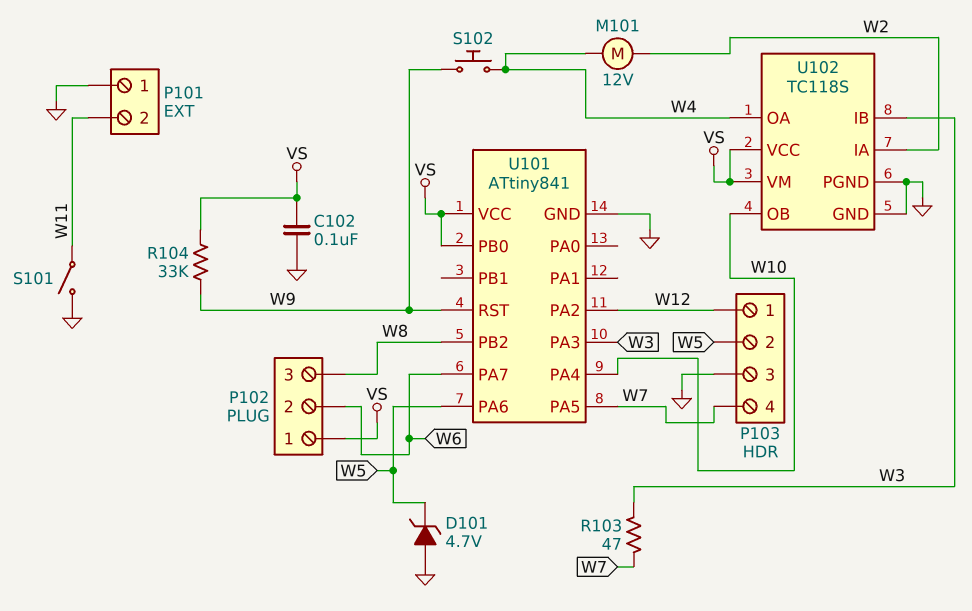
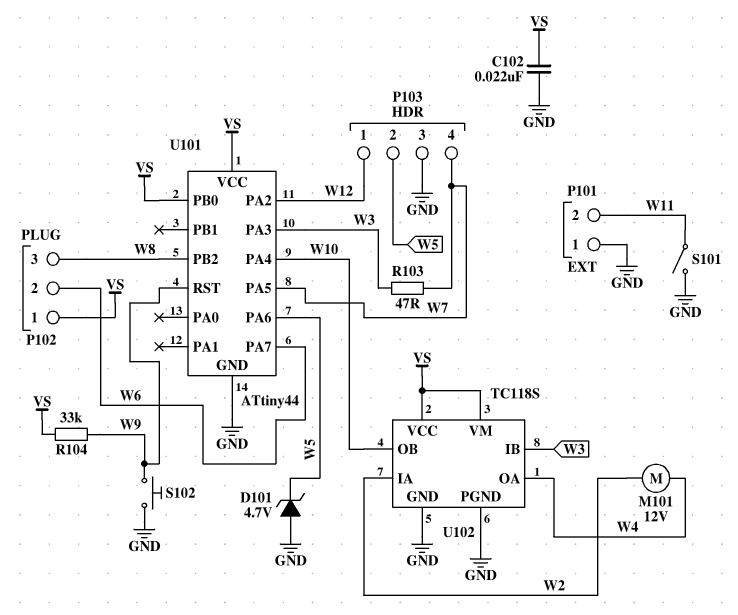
C102: 100nF (GND, VS) -> 22nF (GND, VS)
S102: button (W4, W9) -> button (GND, W9)
U101: ATtiny841 -> ATtiny44

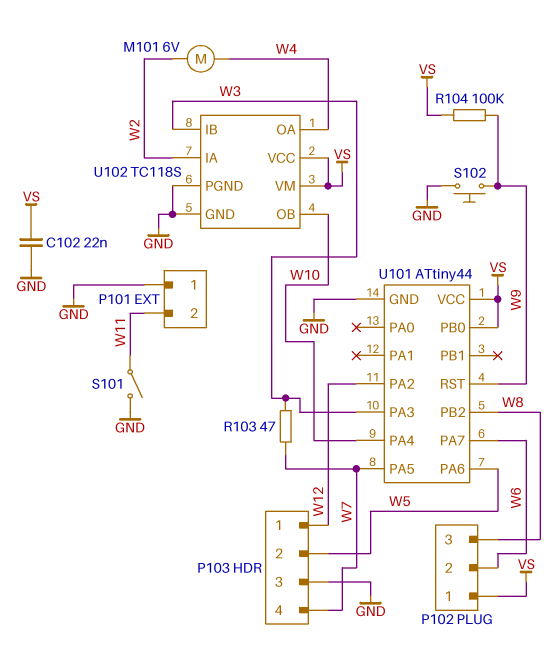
D101: zener 4.7V (A GND, K W5) -> none
M101: motor 12V (W2, W4) -> motor 6V (W2, W4)
R104: 33k (VS, W9) -> 100k (VS, W9)

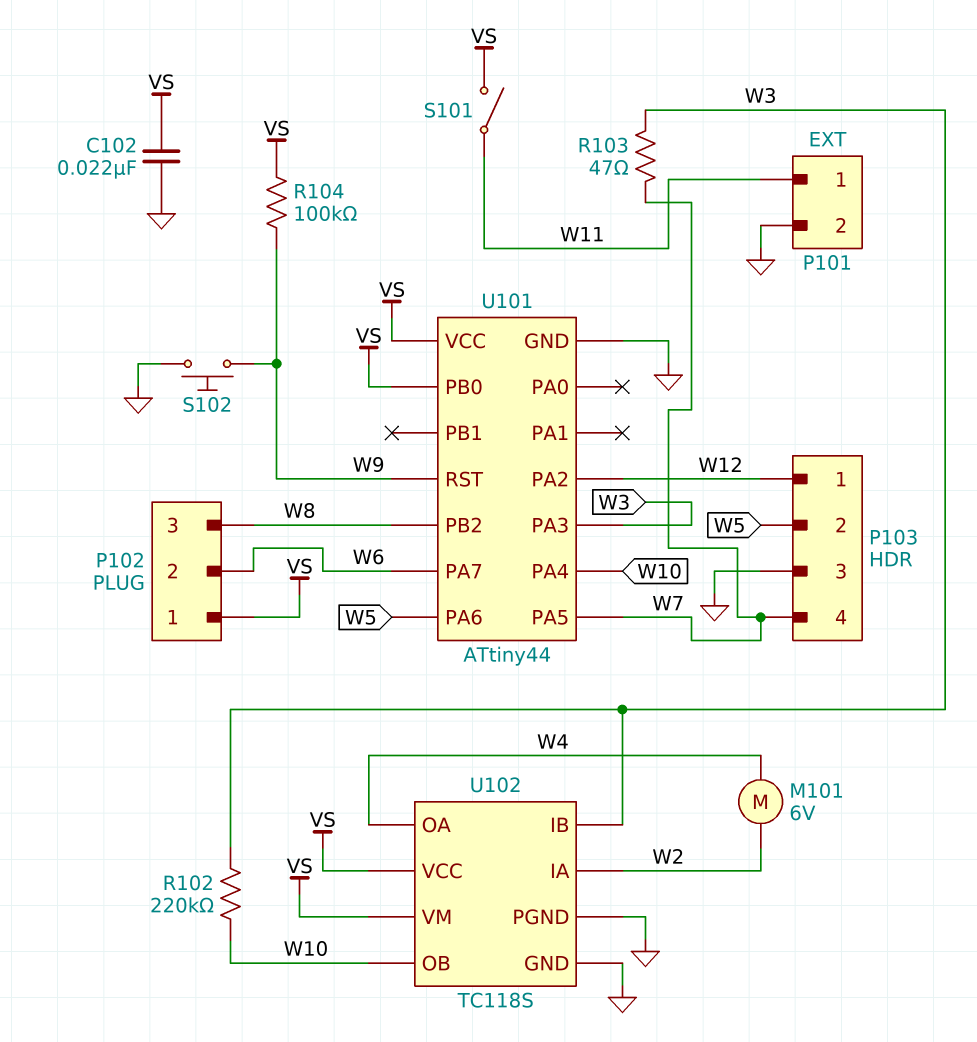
P101 pin 1: GND -> W11
P101 pin 2: W11 -> GND
R102: none -> 220k (W3, W10)
S101: switch (GND, W11) -> switch (VS, W11)

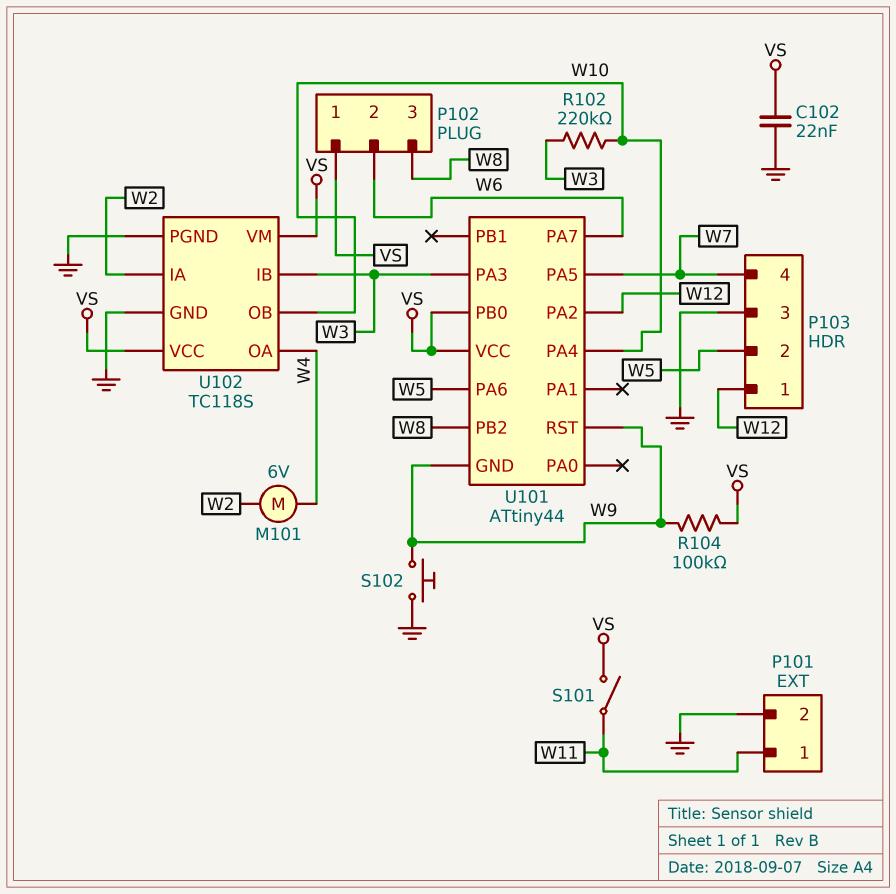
R103: 47 (W3, W7) -> none
U101 pin GND: GND -> W9

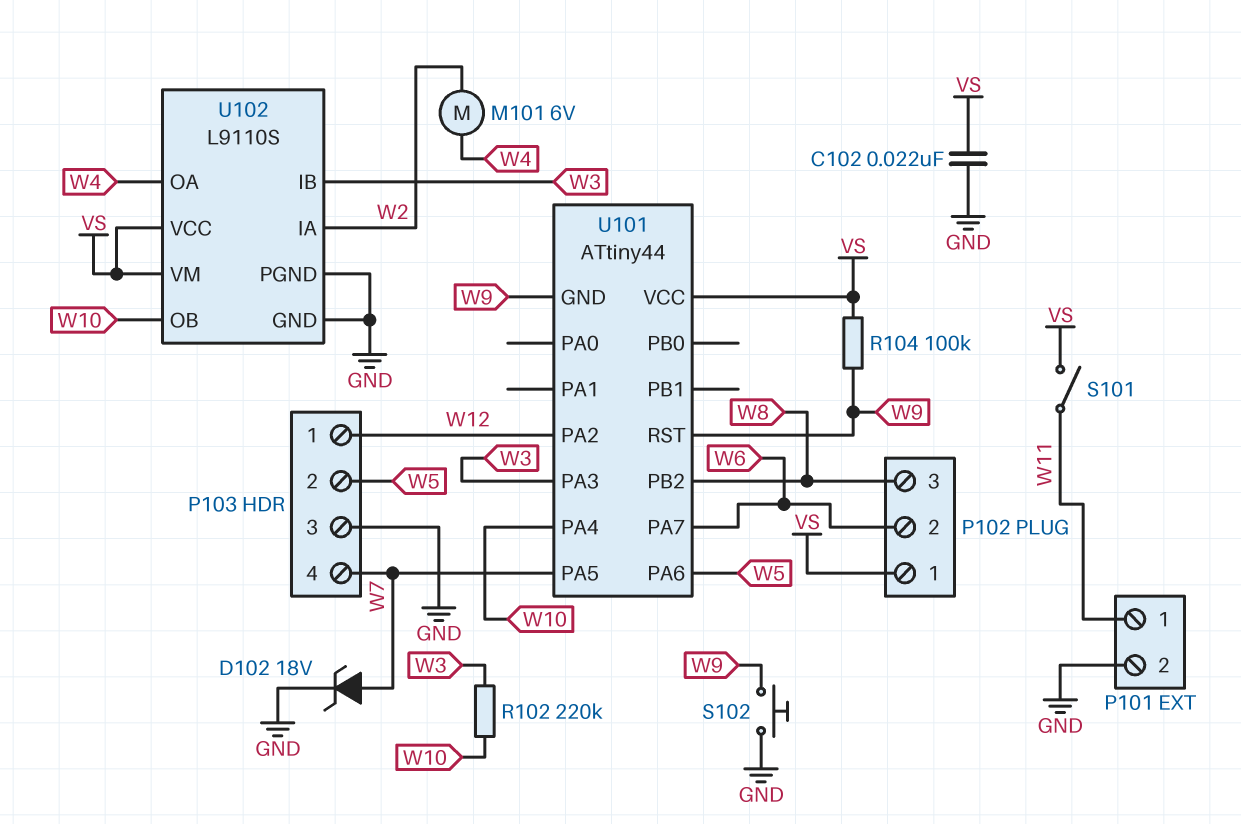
D102: none -> zener 18V (A W7, K GND)
U101 pin PB0: VS -> none
U102: TC118S -> L9110S

